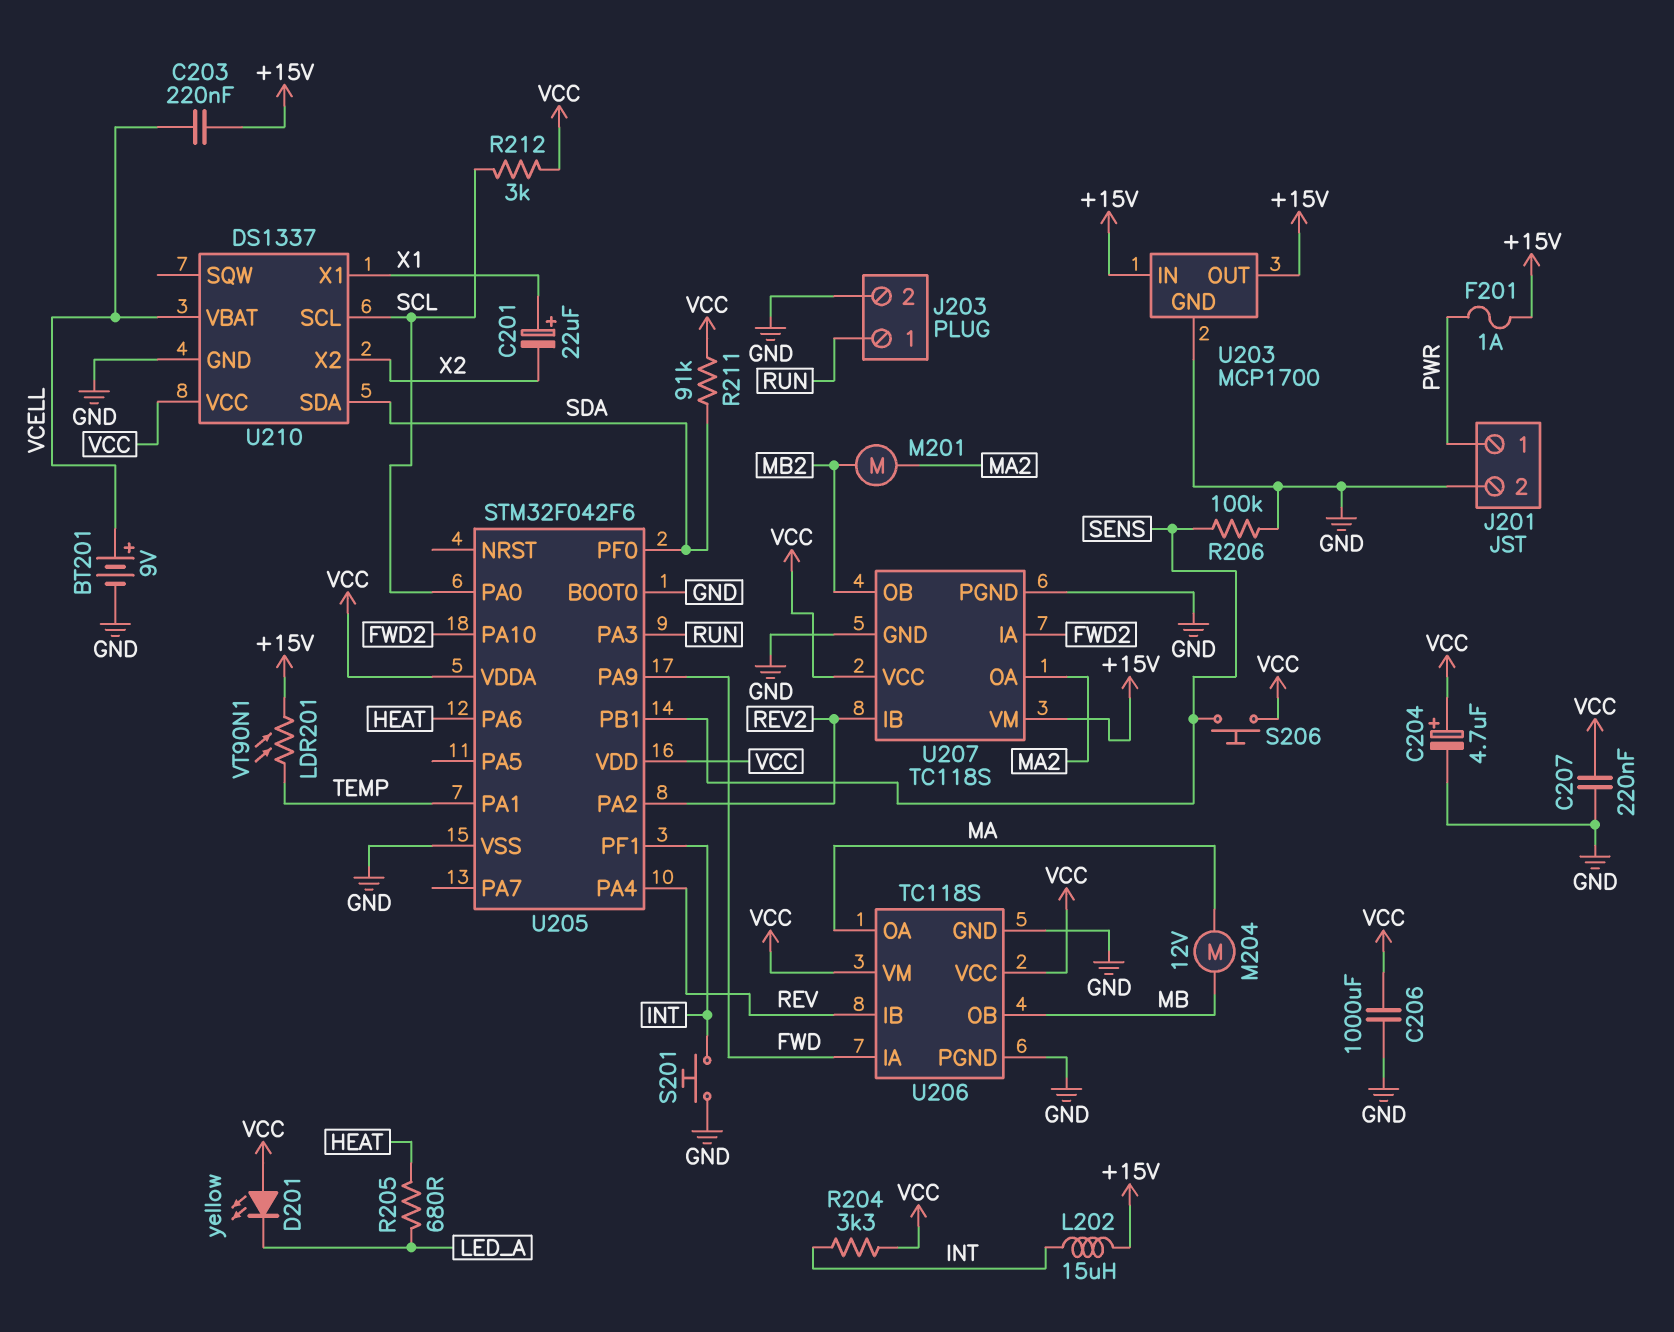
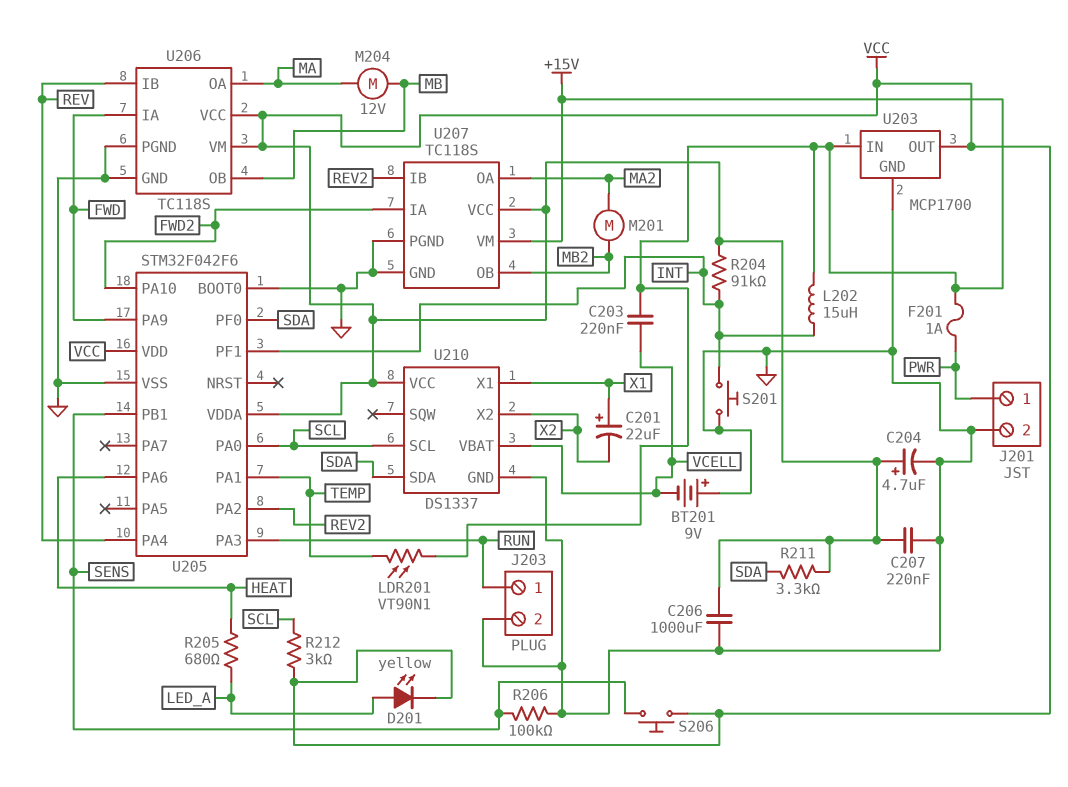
BT201: 9V (plus VCELL, minus GND) -> 9V (plus GND, minus VCELL)
D201: LED yellow (A VCC, K LED_A) -> LED yellow (A LED_A, K VCC)
R204: 3.3k (INT, VCC) -> 91k (INT, VCC)
R211: 91k (SDA, VCC) -> 3.3k (SDA, VCC)
U203 pin OUT: +15V -> VCC

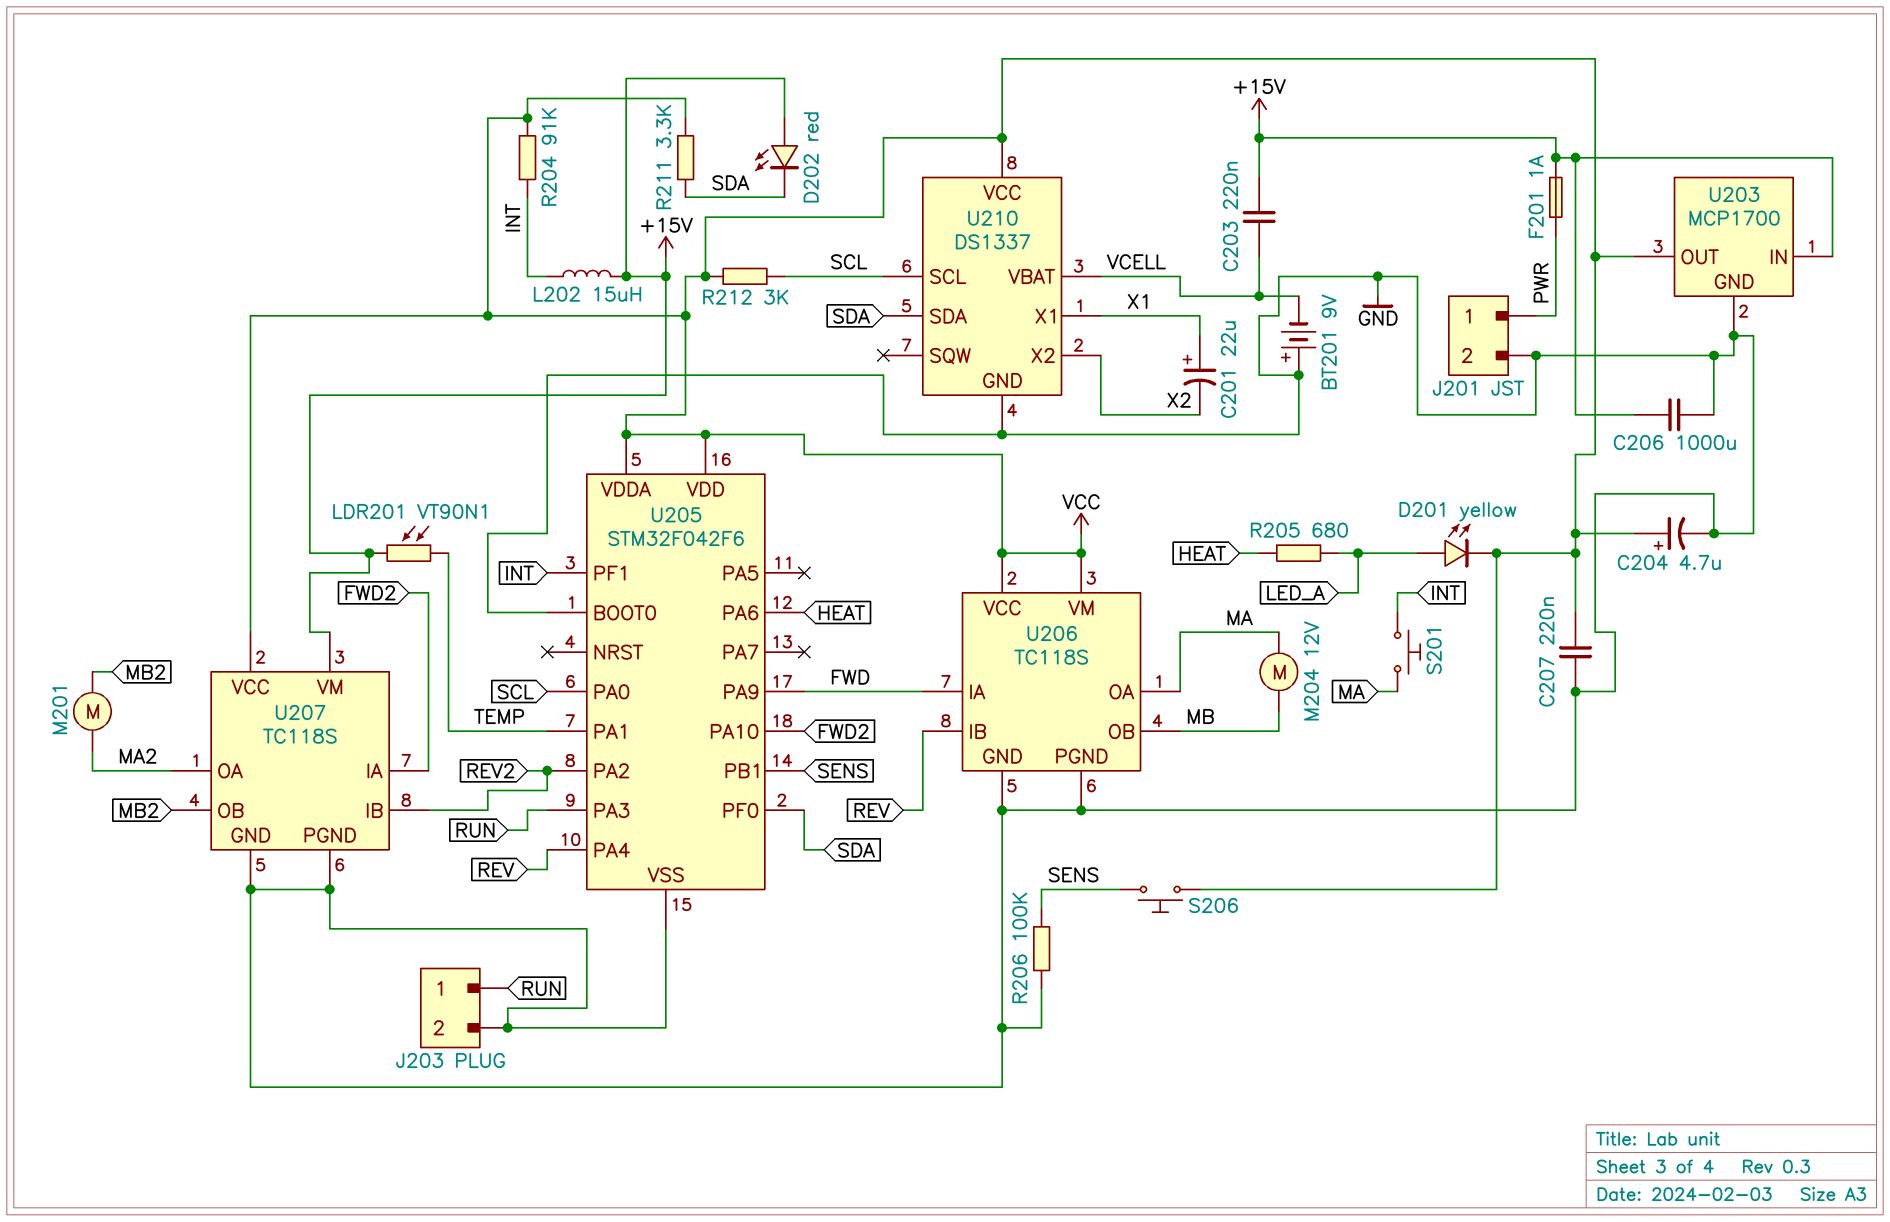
C206: 1000uF (GND, VCC) -> 1000uF (+15V, GND)
D202: none -> LED red (A +15V, K SDA)
S201: button (GND, INT) -> button (INT, MA)

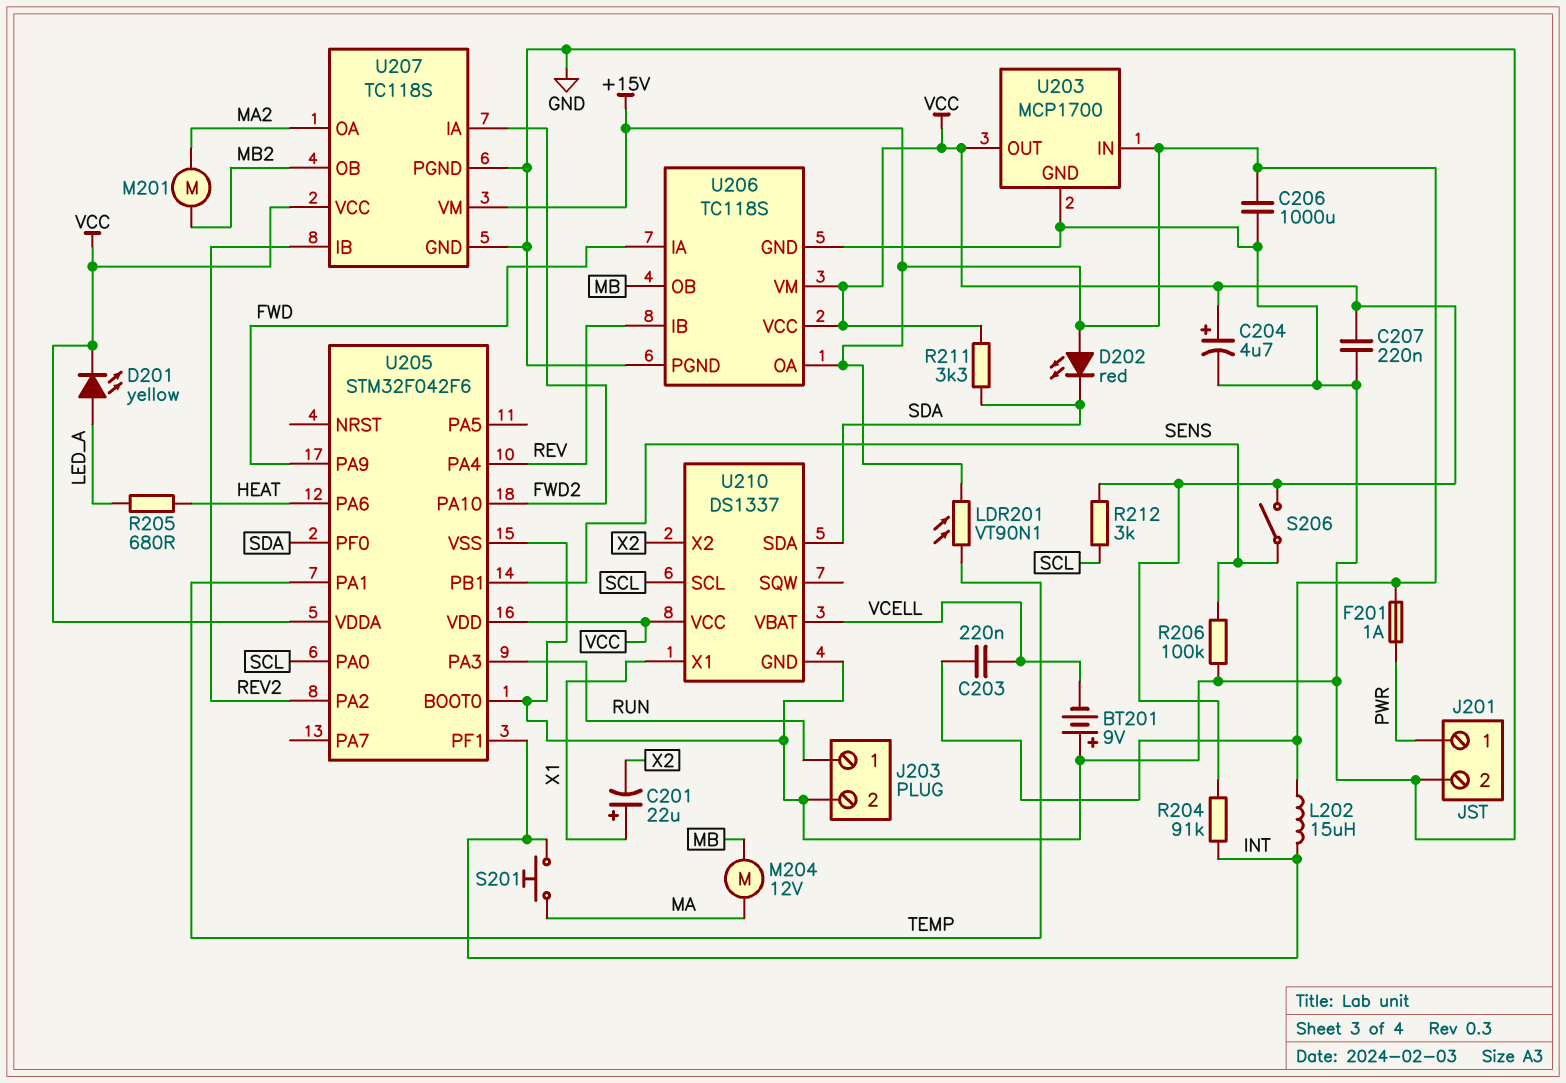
S206: button (SENS, VCC) -> switch (SENS, VCC)
U206 pin OA: MA -> +15V

